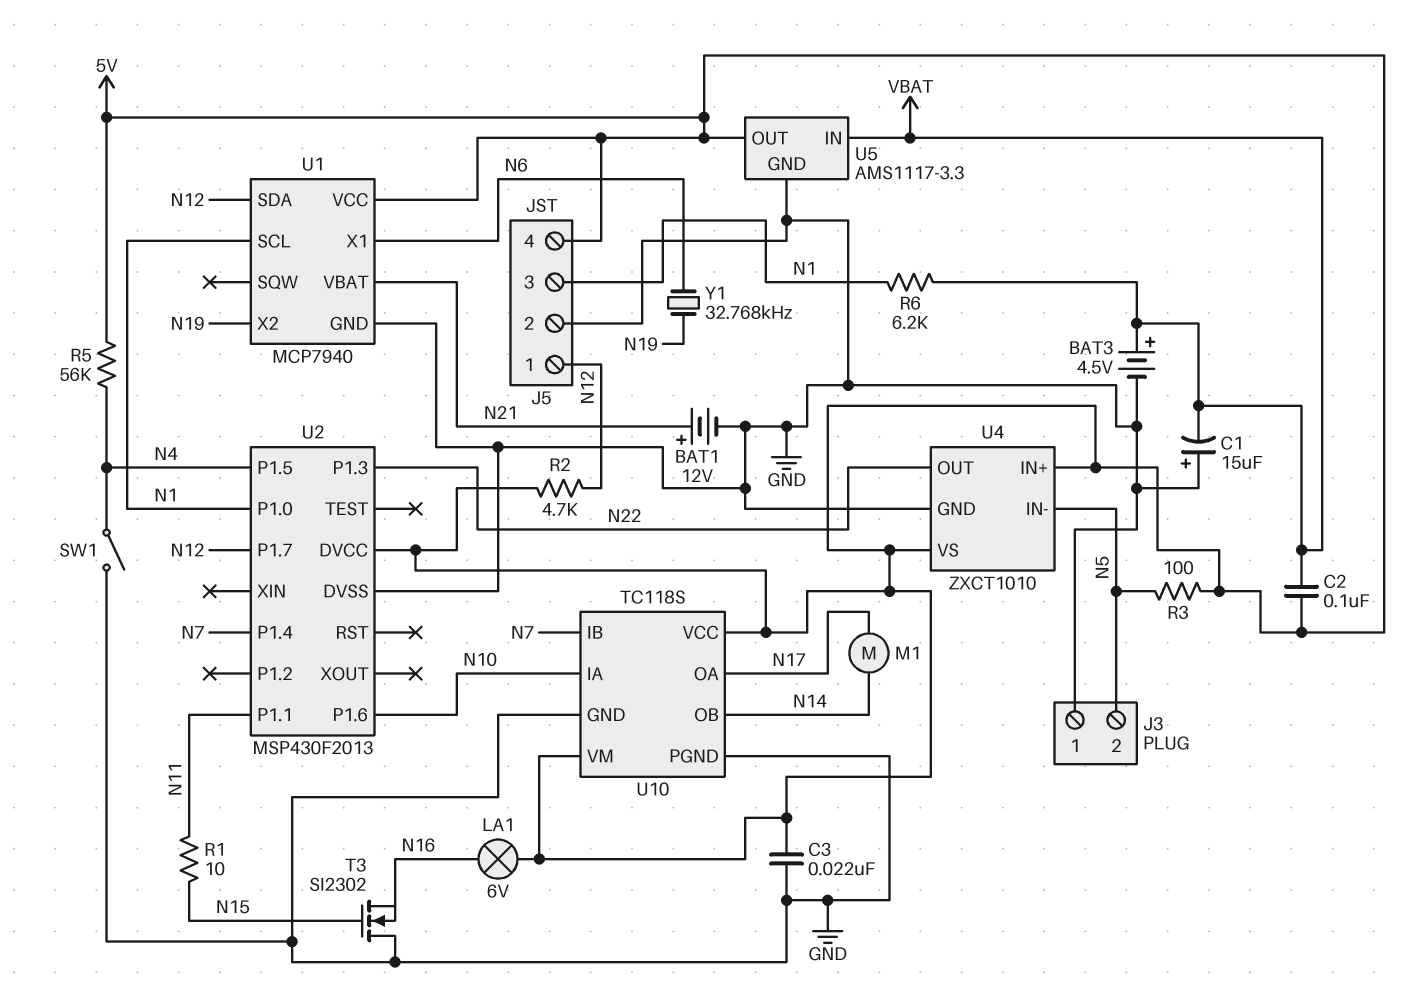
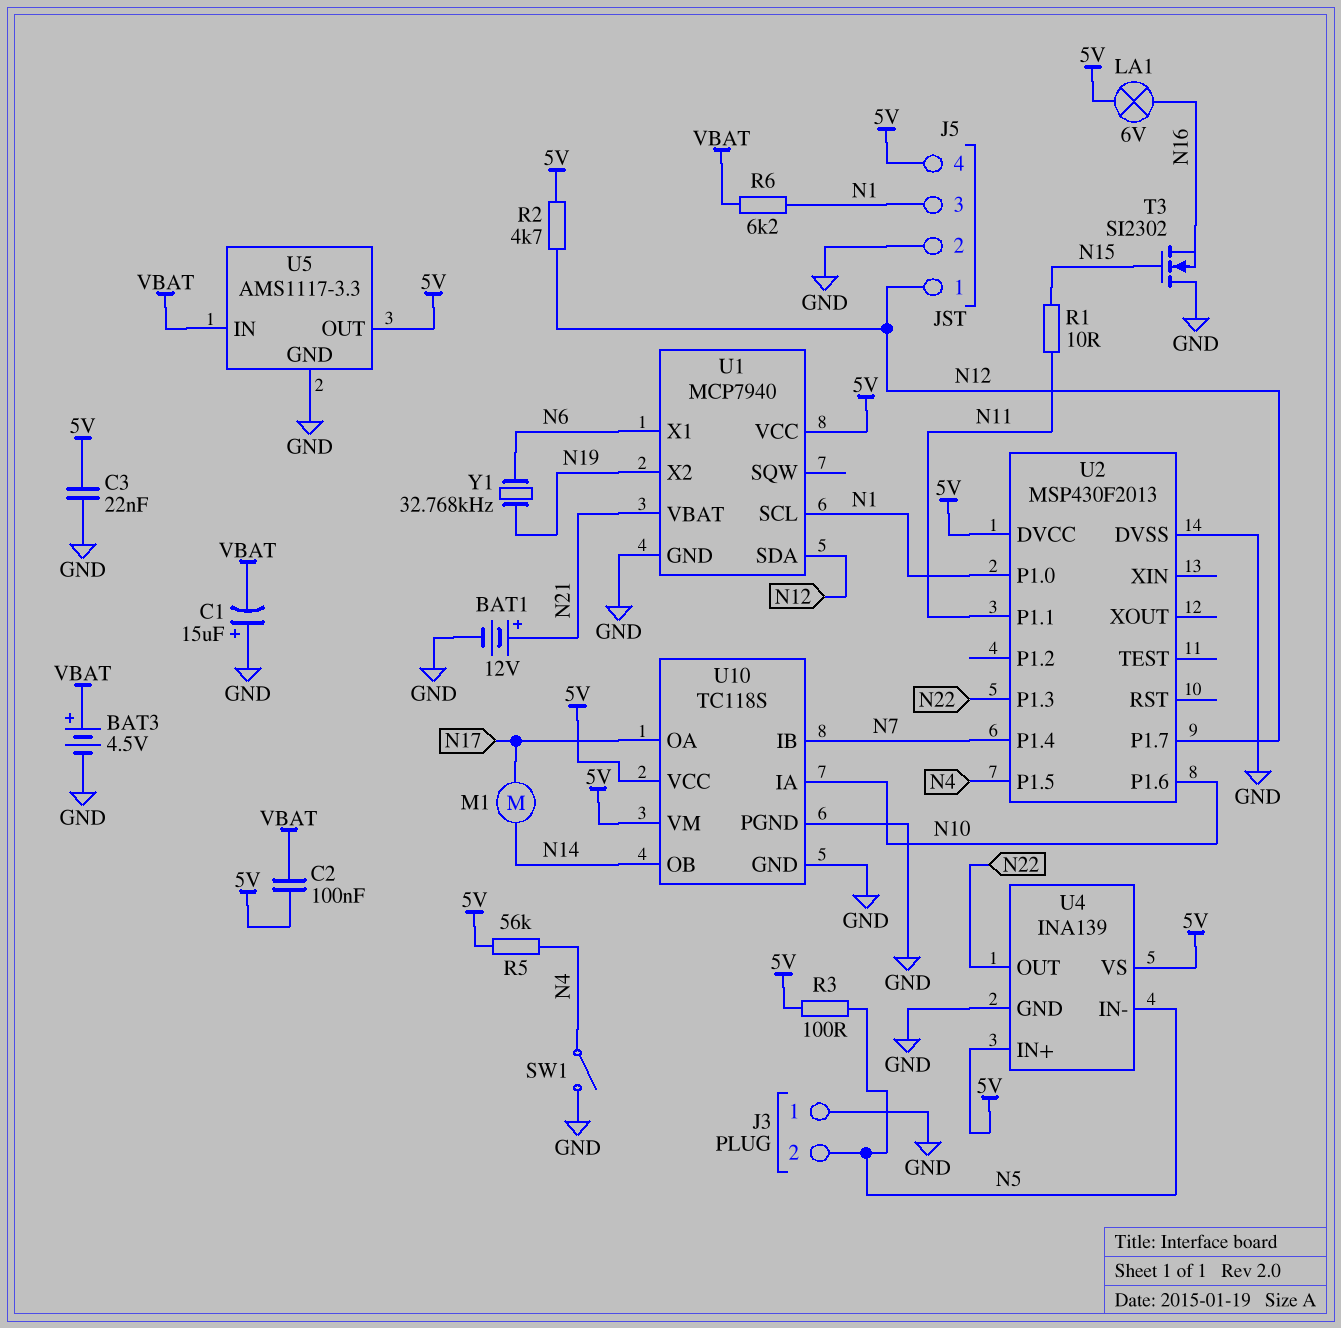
U4: ZXCT1010 -> INA139

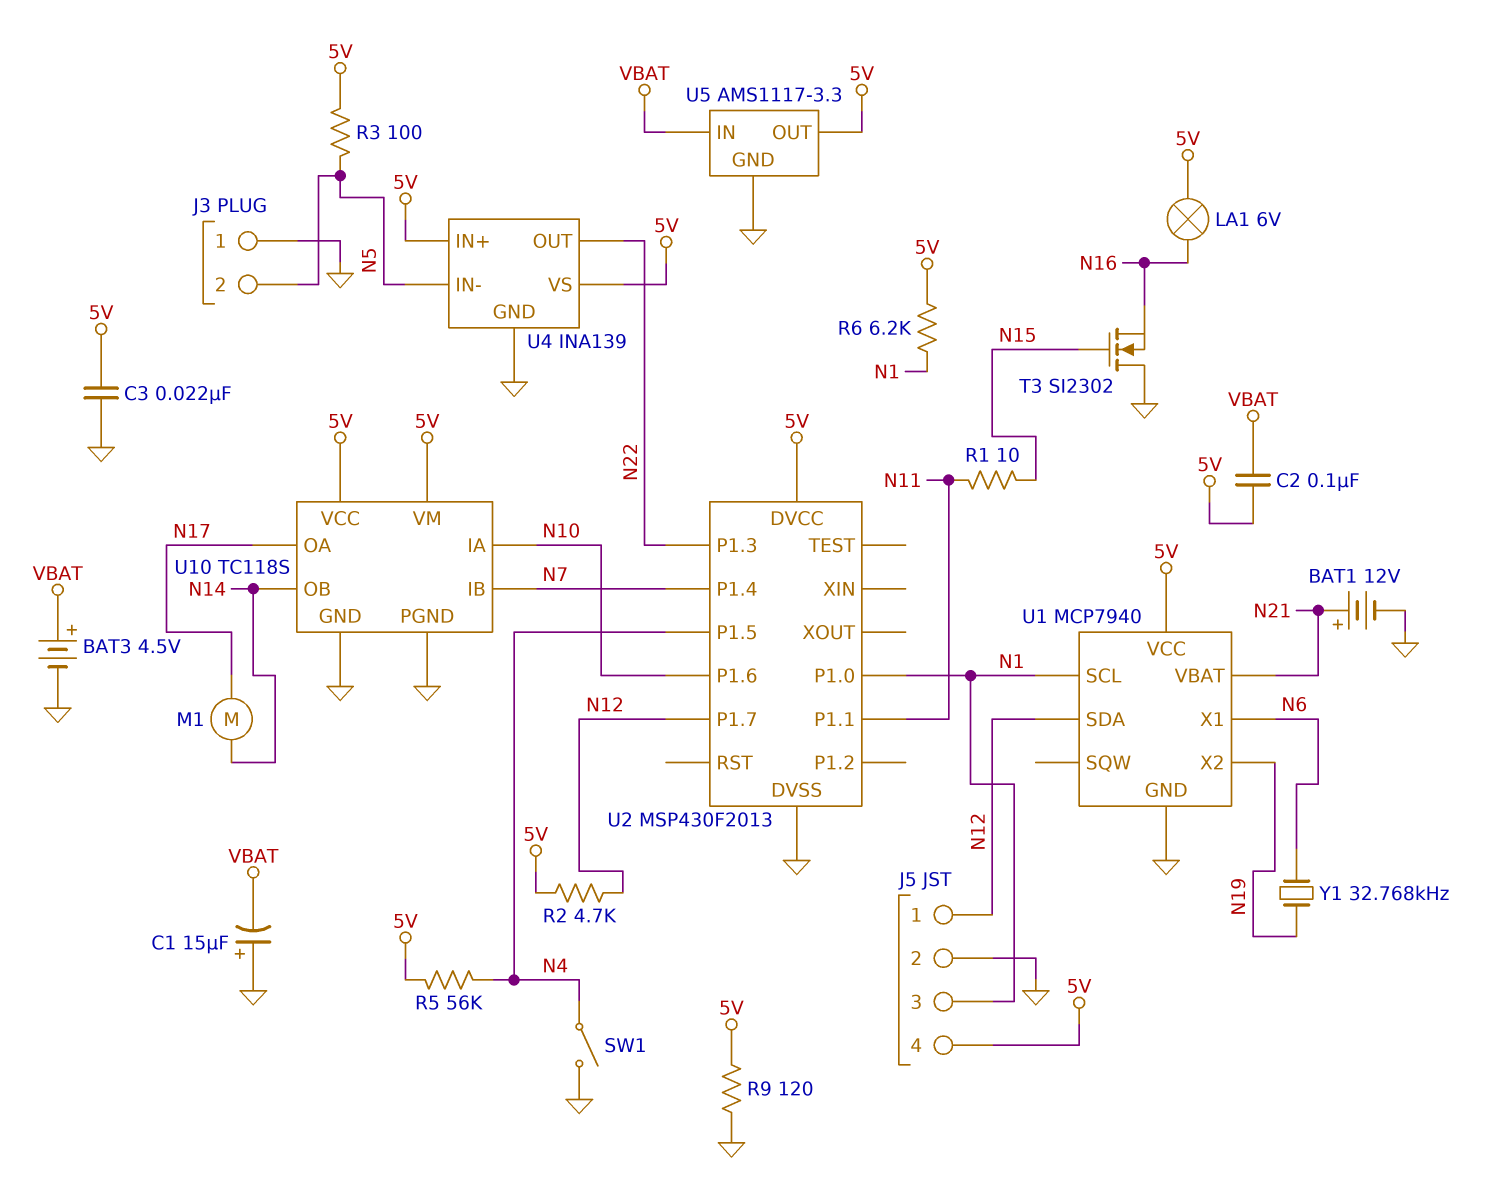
R6: 6.2k (N1, VBAT) -> 6.2k (5V, N1)
R9: none -> 120 (5V, GND)

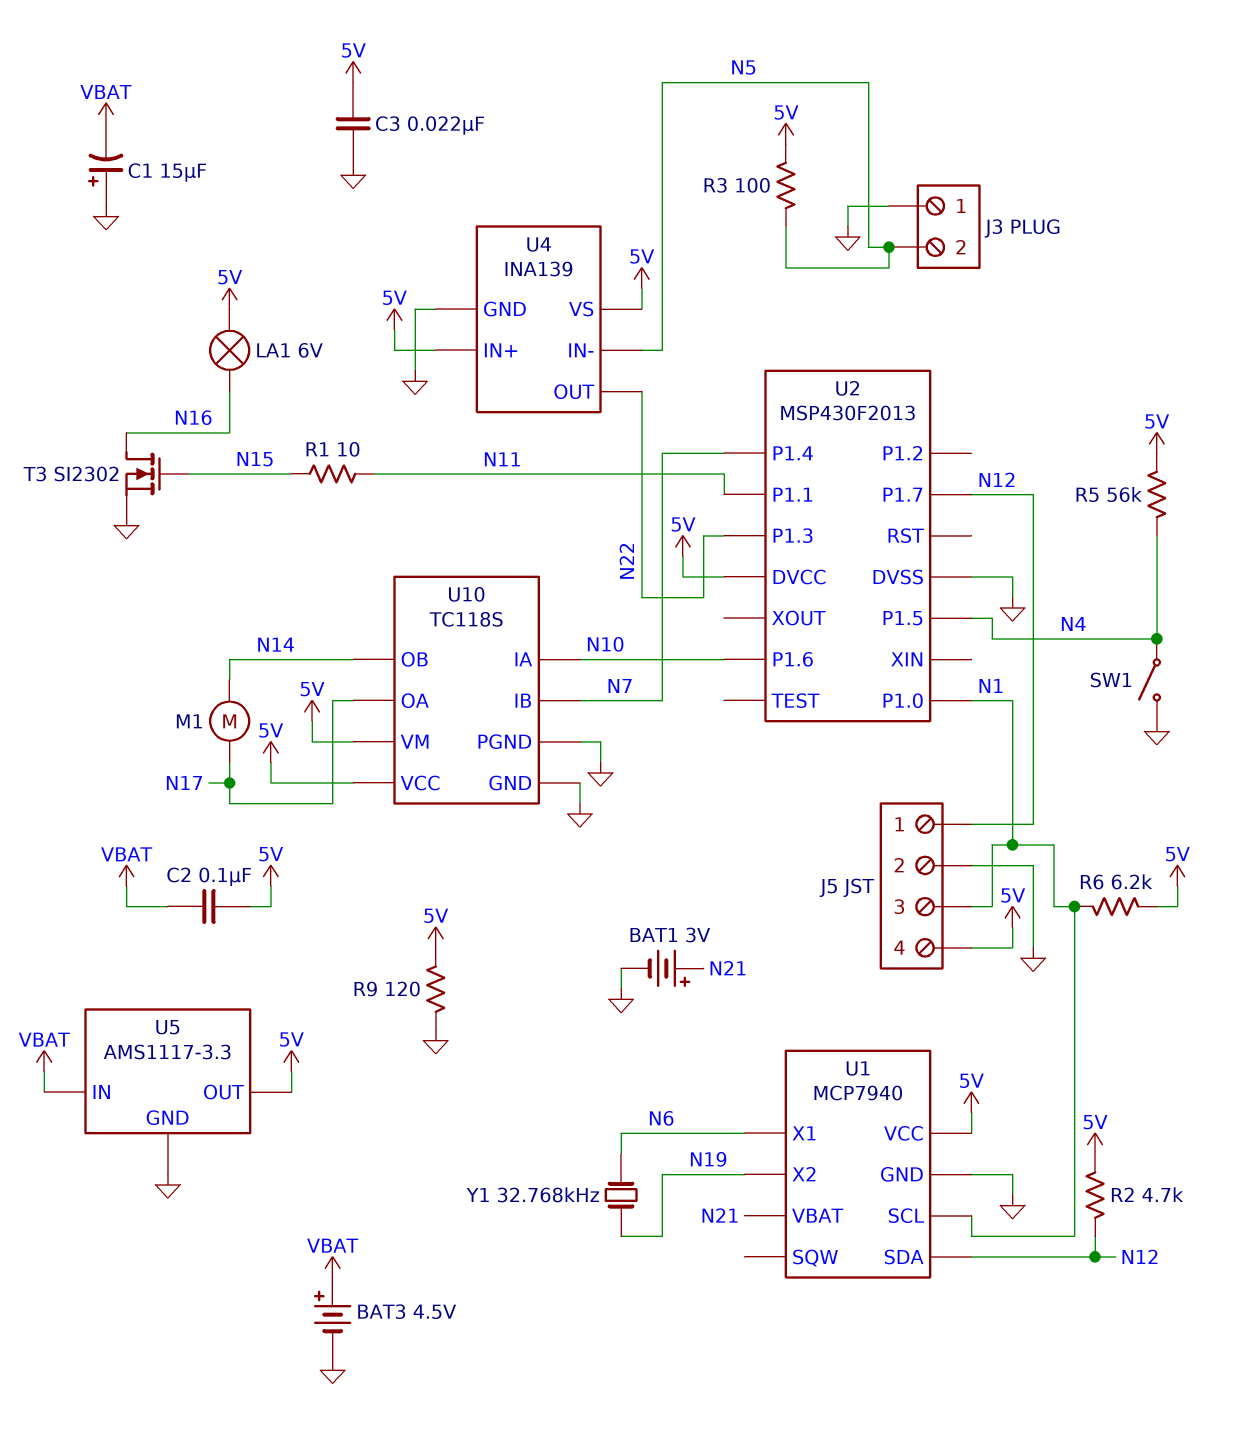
BAT1: 12V (plus N21, minus GND) -> 3V (plus N21, minus GND)
T3: NMOS SI2302 (G N15, D GND, S N16) -> NMOS SI2302 (G N15, D N16, S GND)

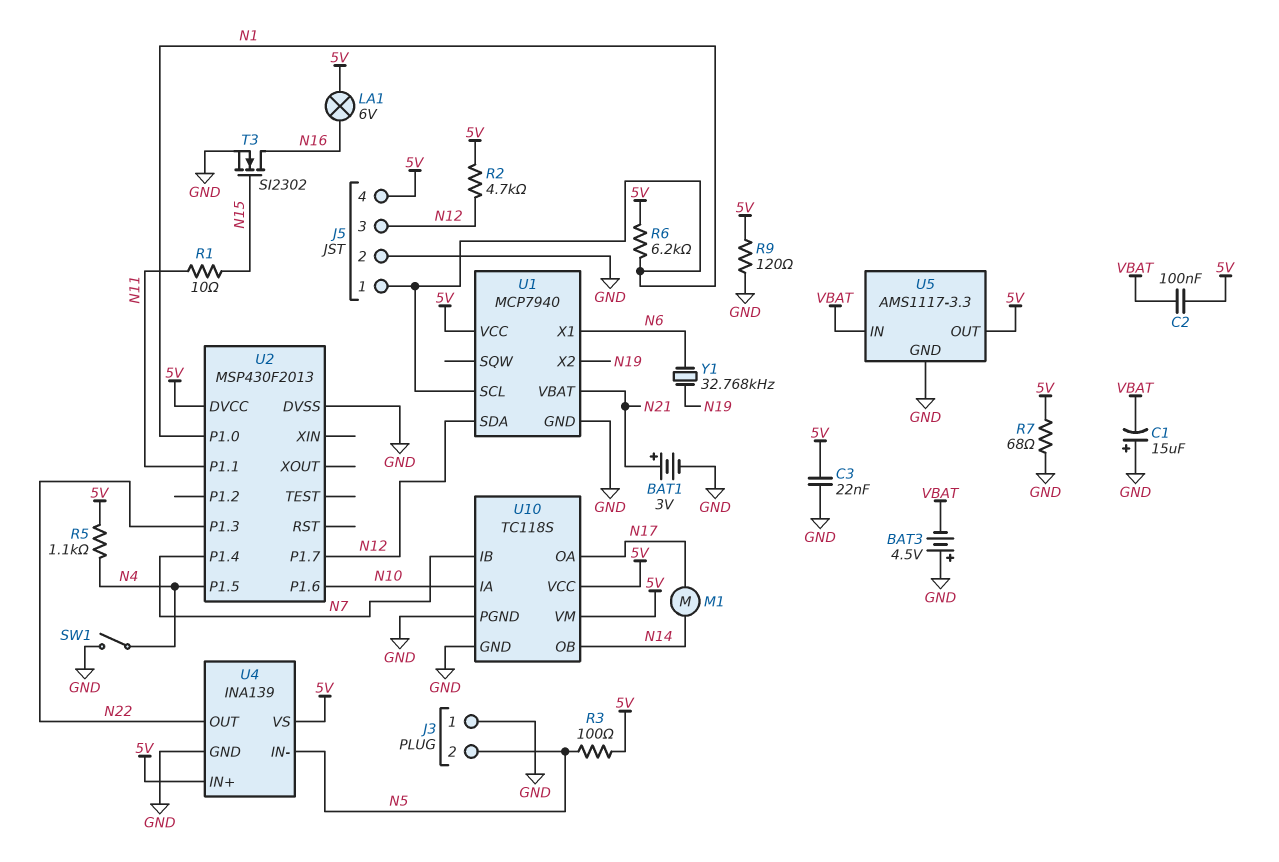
BAT3: 4.5V (plus VBAT, minus GND) -> 4.5V (plus GND, minus VBAT)
J5 pin 1: N12 -> N1
J5 pin 3: N1 -> N12
R5: 56k (5V, N4) -> 1.1k (5V, N4)
R7: none -> 68 (5V, GND)

